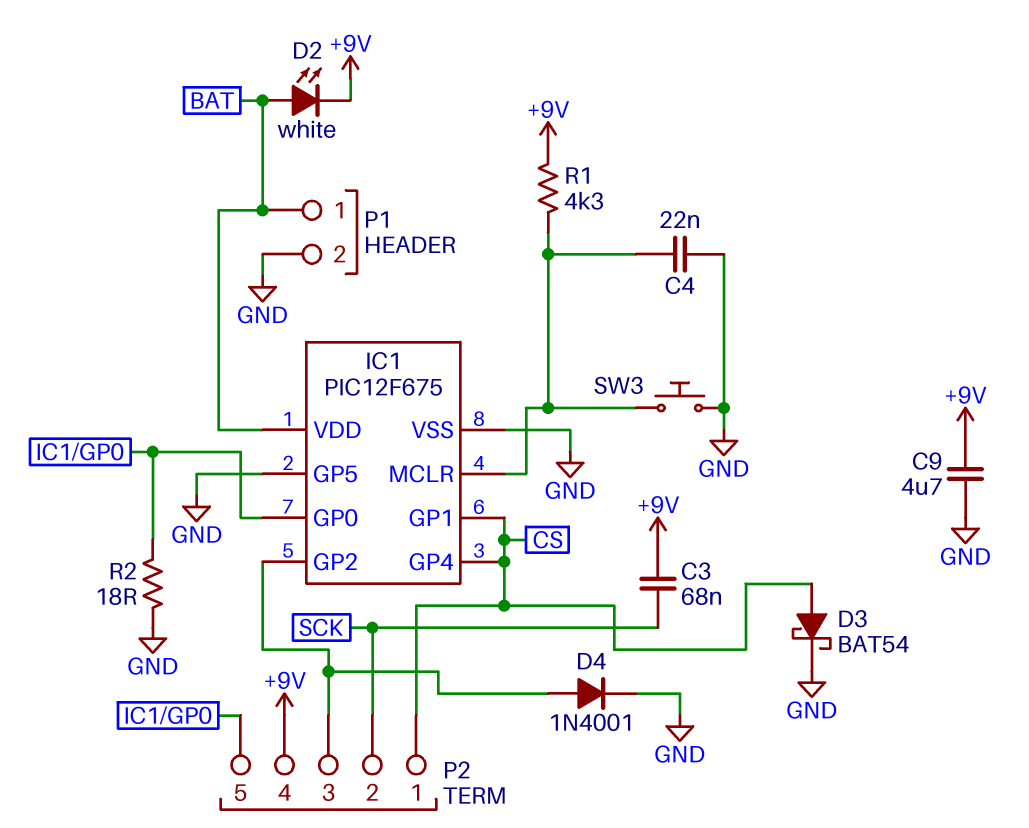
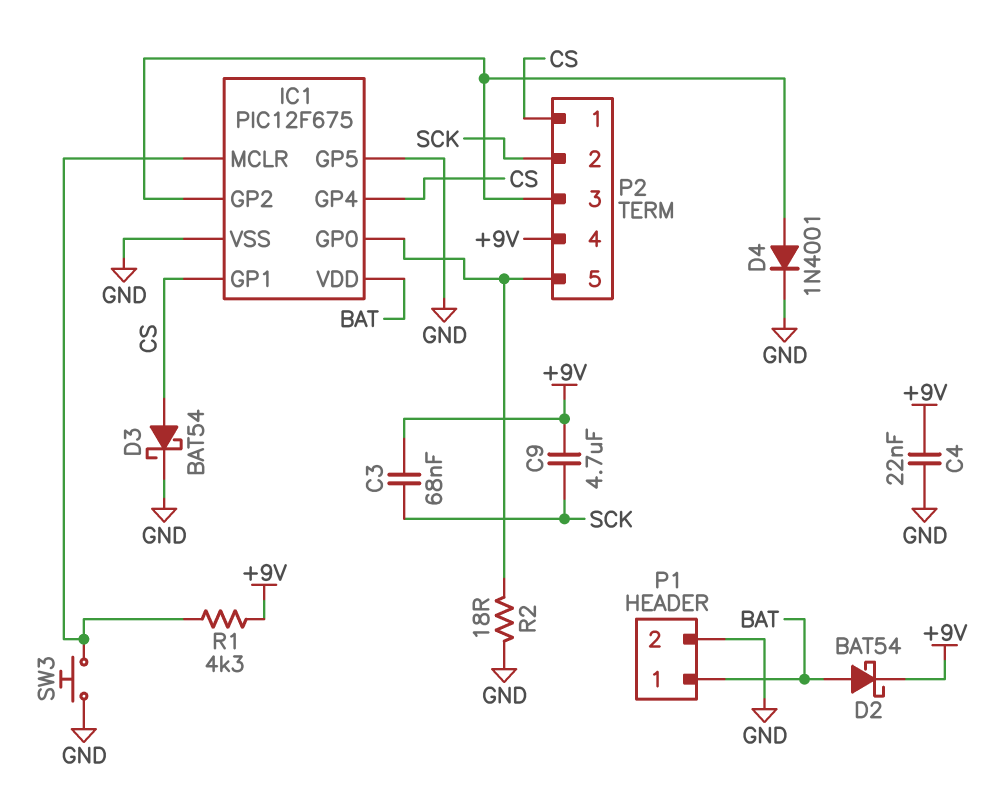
C4: 22nF (GND, IC1/MCLR) -> 22nF (+9V, GND)
C9: 4.7uF (+9V, GND) -> 4.7uF (+9V, SCK)
D2: LED white (A BAT, K +9V) -> schottky BAT54 (A BAT, K +9V)

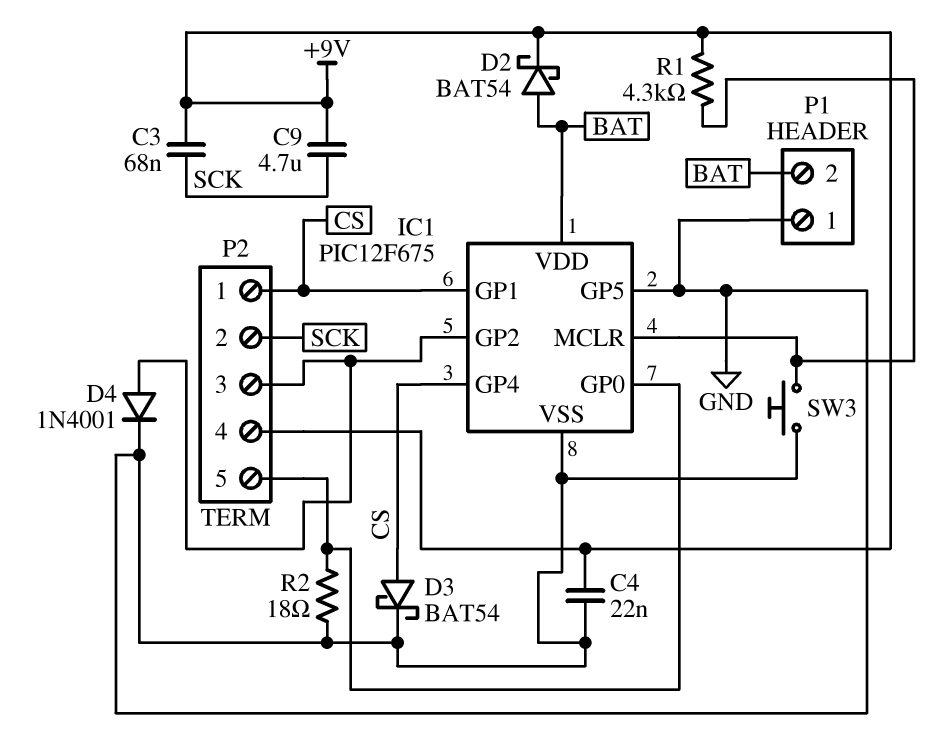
P1 pin 1: BAT -> GND
P1 pin 2: GND -> BAT

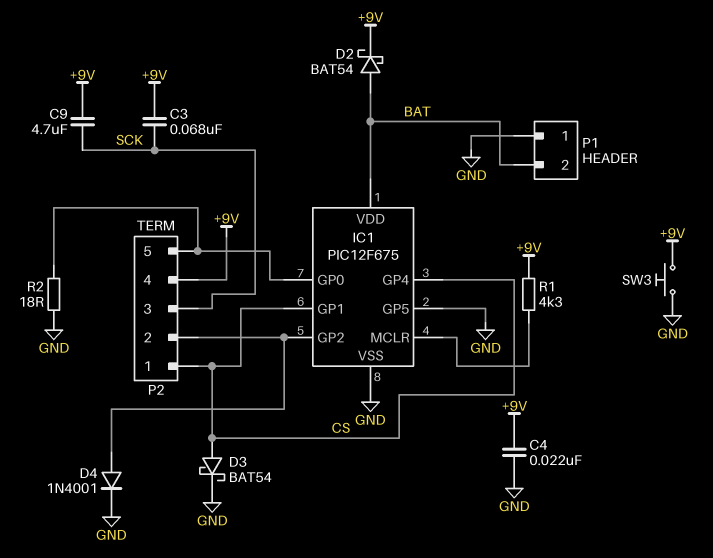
P2 pin 2: SCK -> IC1/GP2
P2 pin 3: IC1/GP2 -> SCK
SW3: button (GND, IC1/MCLR) -> button (+9V, GND)

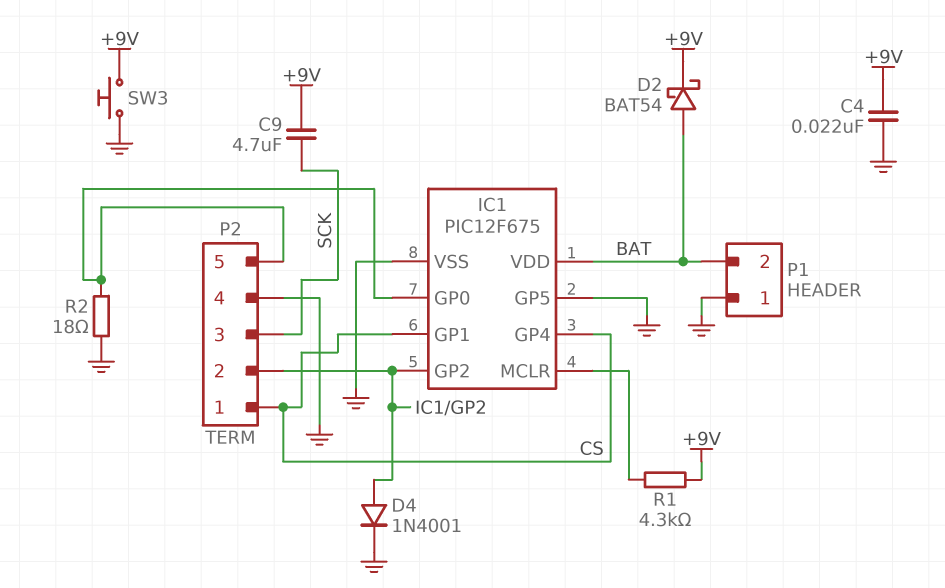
C3: 68nF (+9V, SCK) -> none
D3: schottky BAT54 (A CS, K GND) -> none
P2 pin 4: +9V -> GND

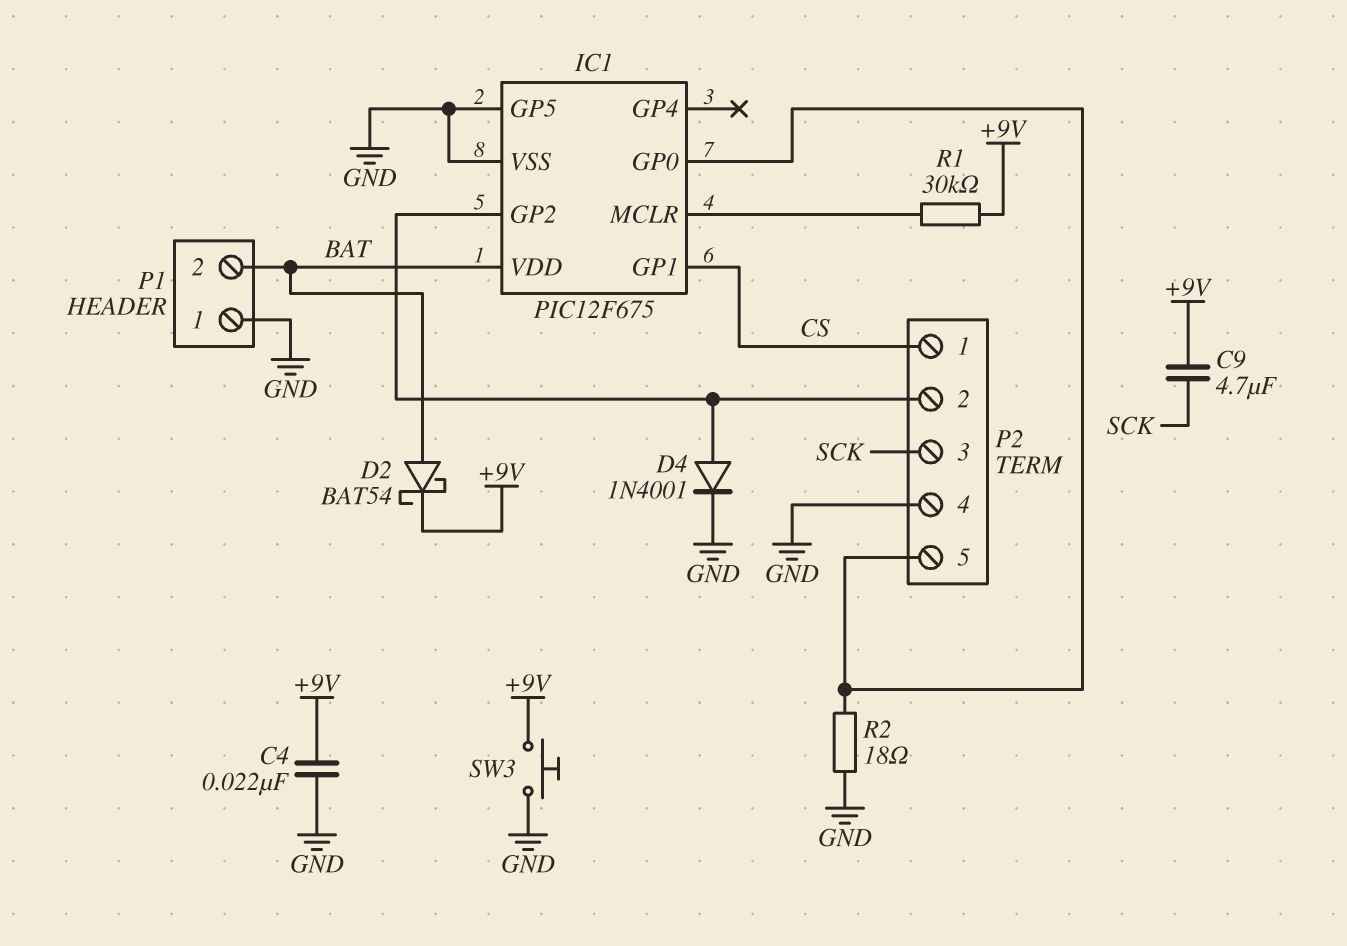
IC1 pin GP4: CS -> none
R1: 4.3k (+9V, IC1/MCLR) -> 30k (+9V, IC1/MCLR)

